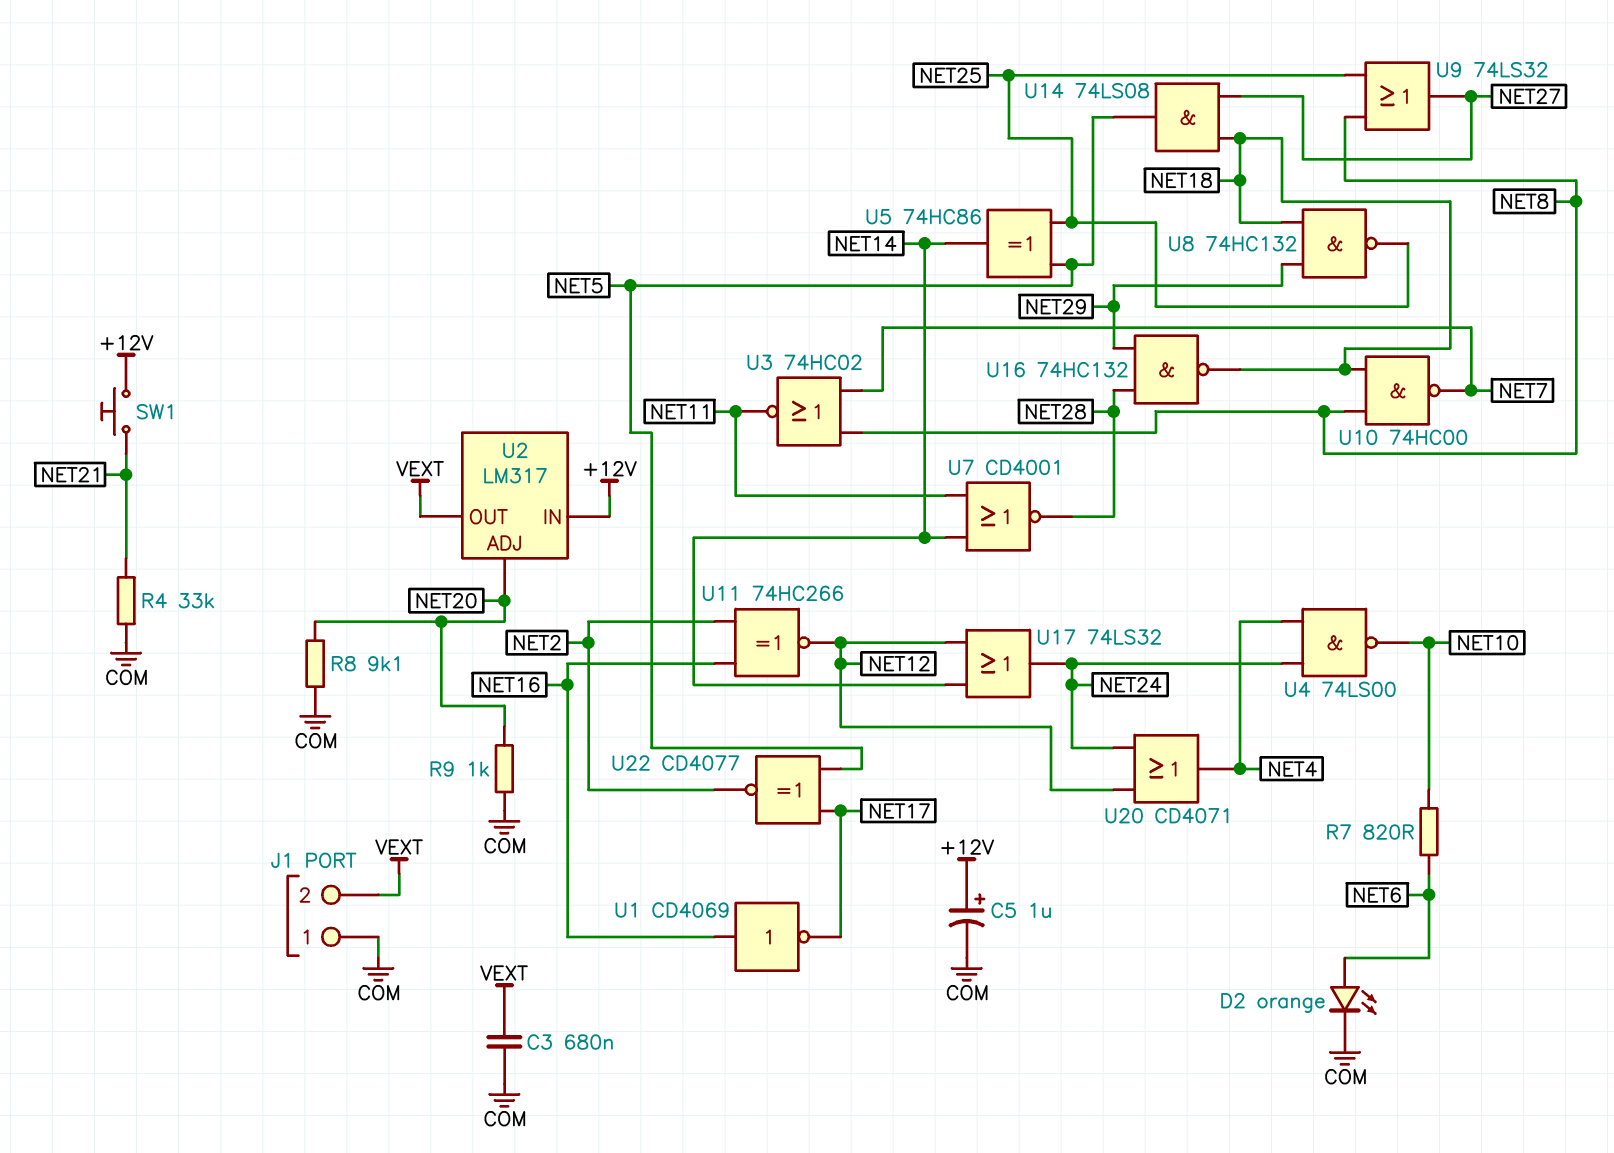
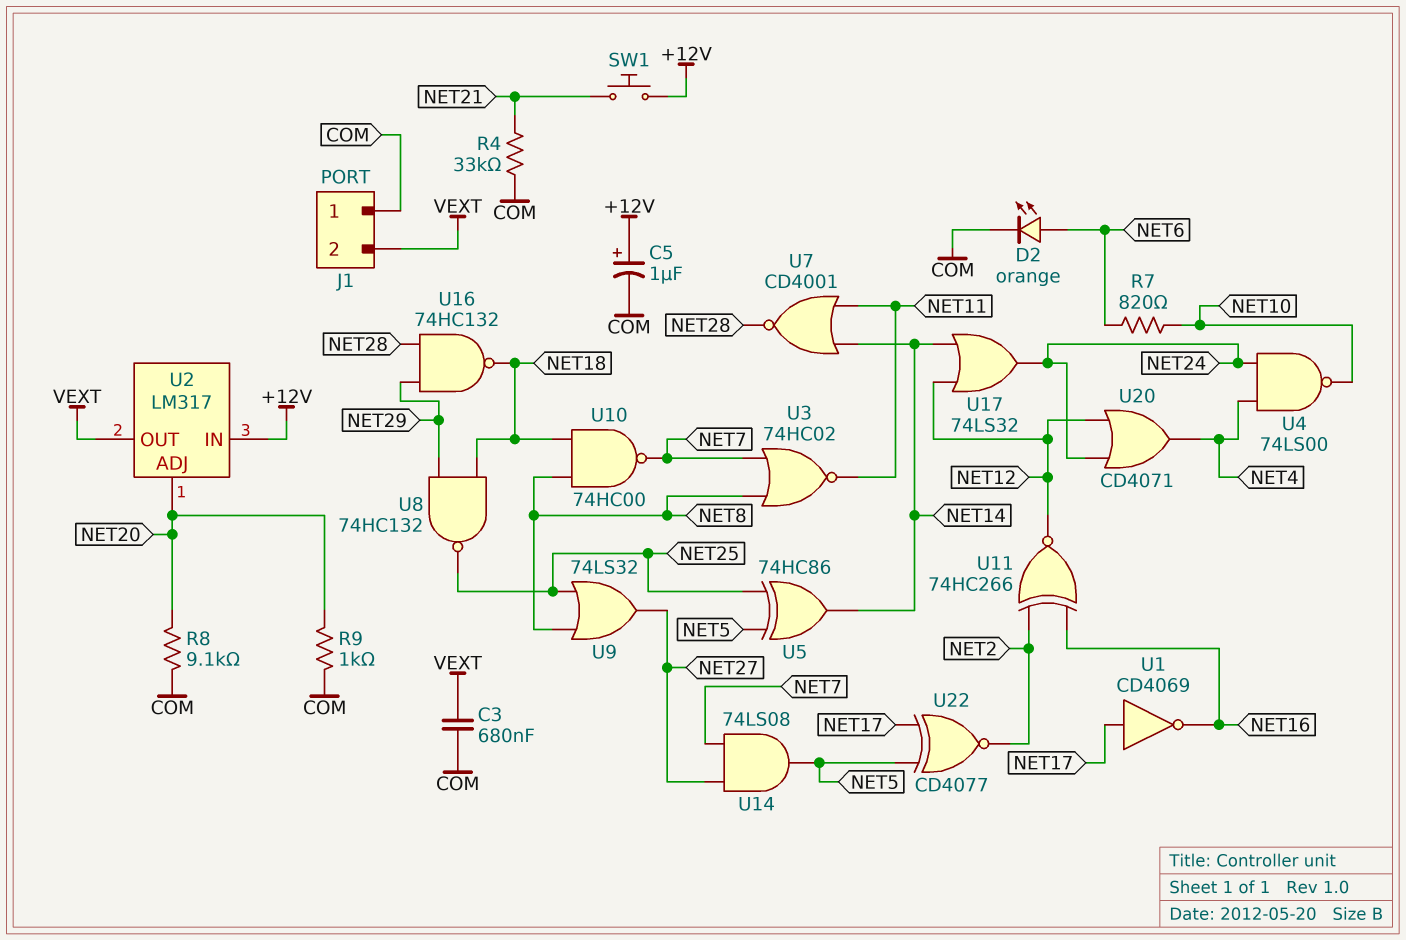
U1: NOT CD4069 (in NET16, out NET17) -> NOT CD4069 (in NET17, out NET16)
U14: AND 74LS08 (in NET18, in NET27, out NET5) -> AND 74LS08 (in NET7, in NET27, out NET5)

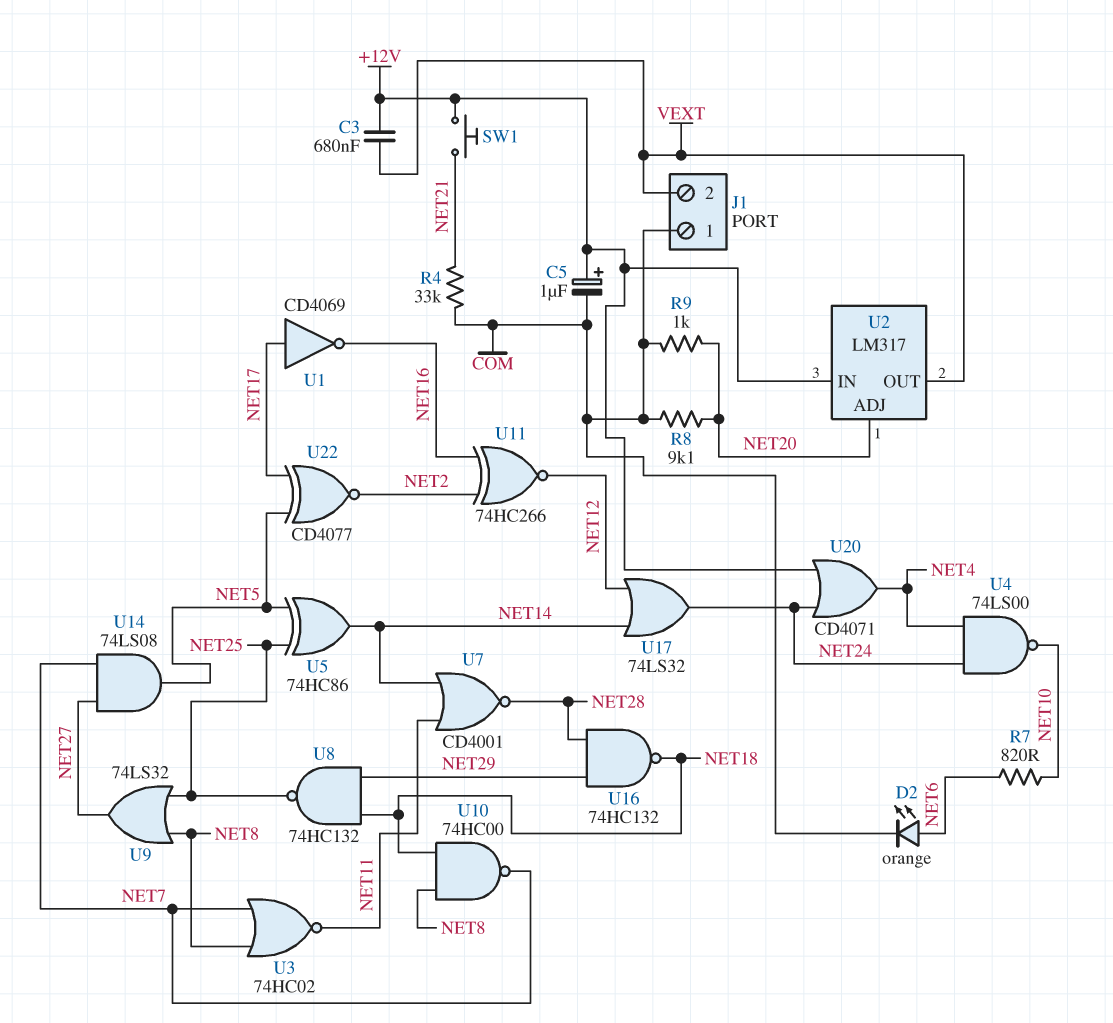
C3: 680nF (COM, VEXT) -> 680nF (+12V, VEXT)
U20: OR CD4071 (in NET12, in NET24, out NET4) -> OR CD4071 (in +12V, in NET24, out NET4)

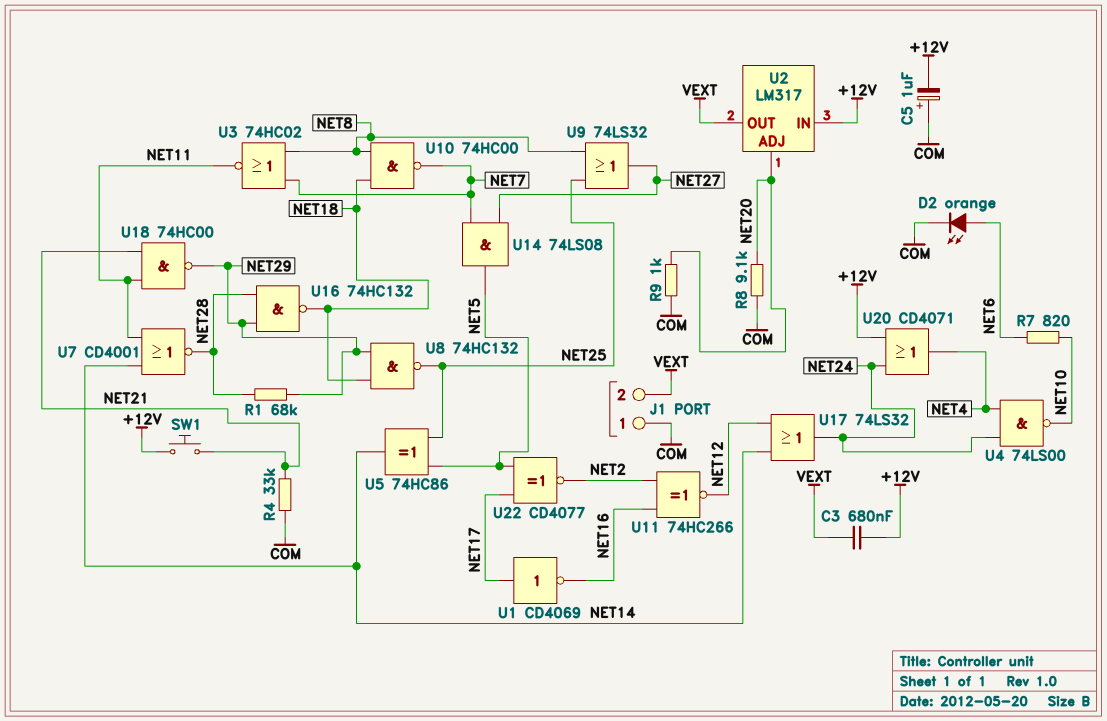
C5: 1uF (plus +12V, minus COM) -> 1uF (plus COM, minus +12V)
R1: none -> 68k (NET28, NET29)
U18: none -> NAND 74HC00 (in NET11, in NET21, out NET29)

